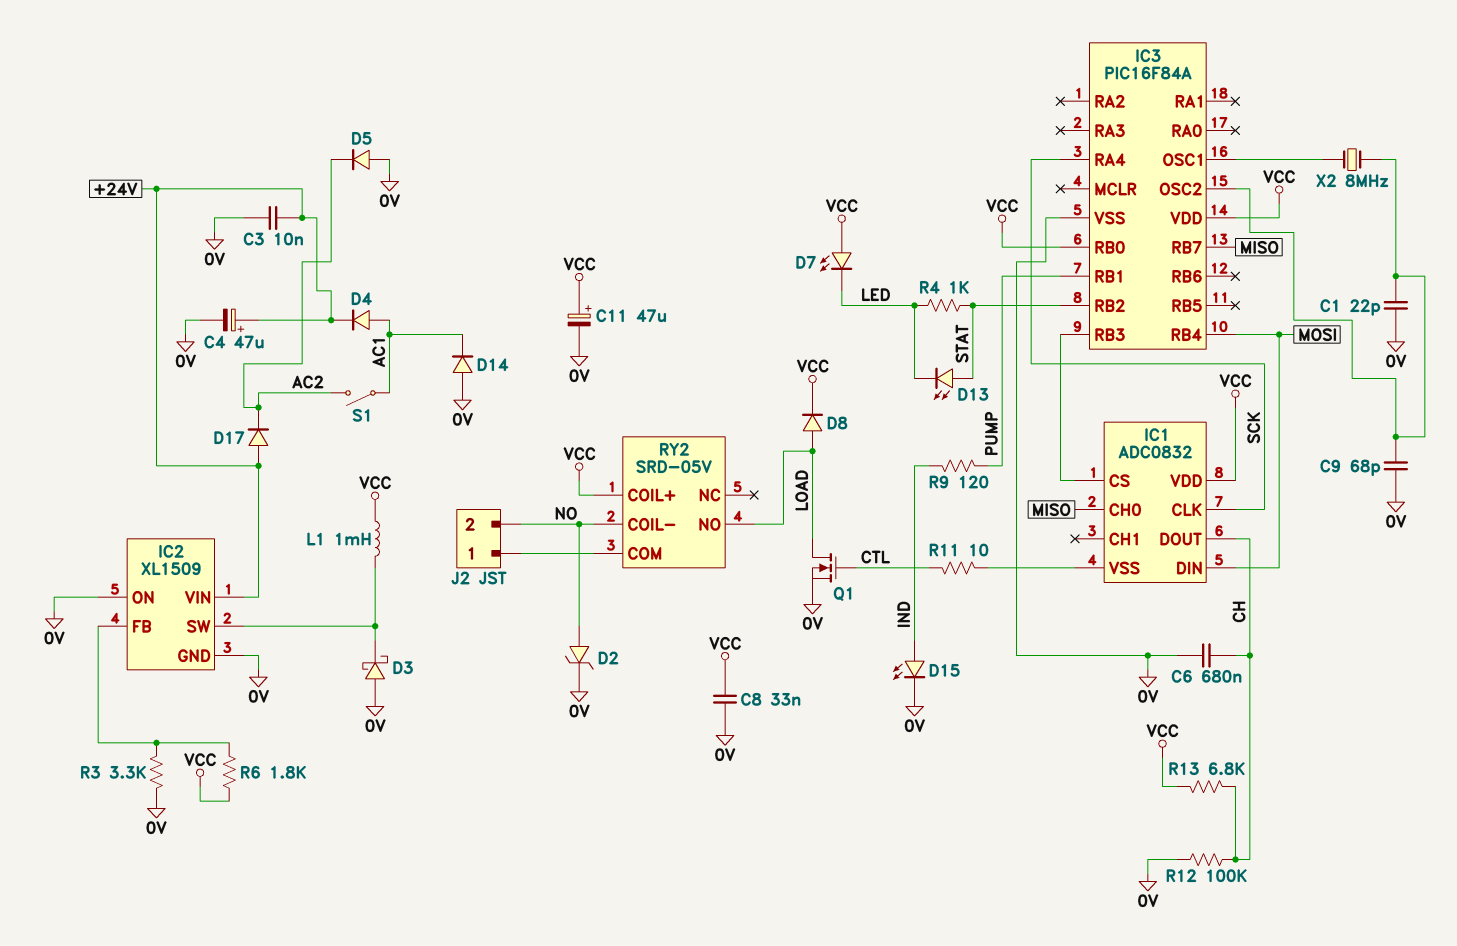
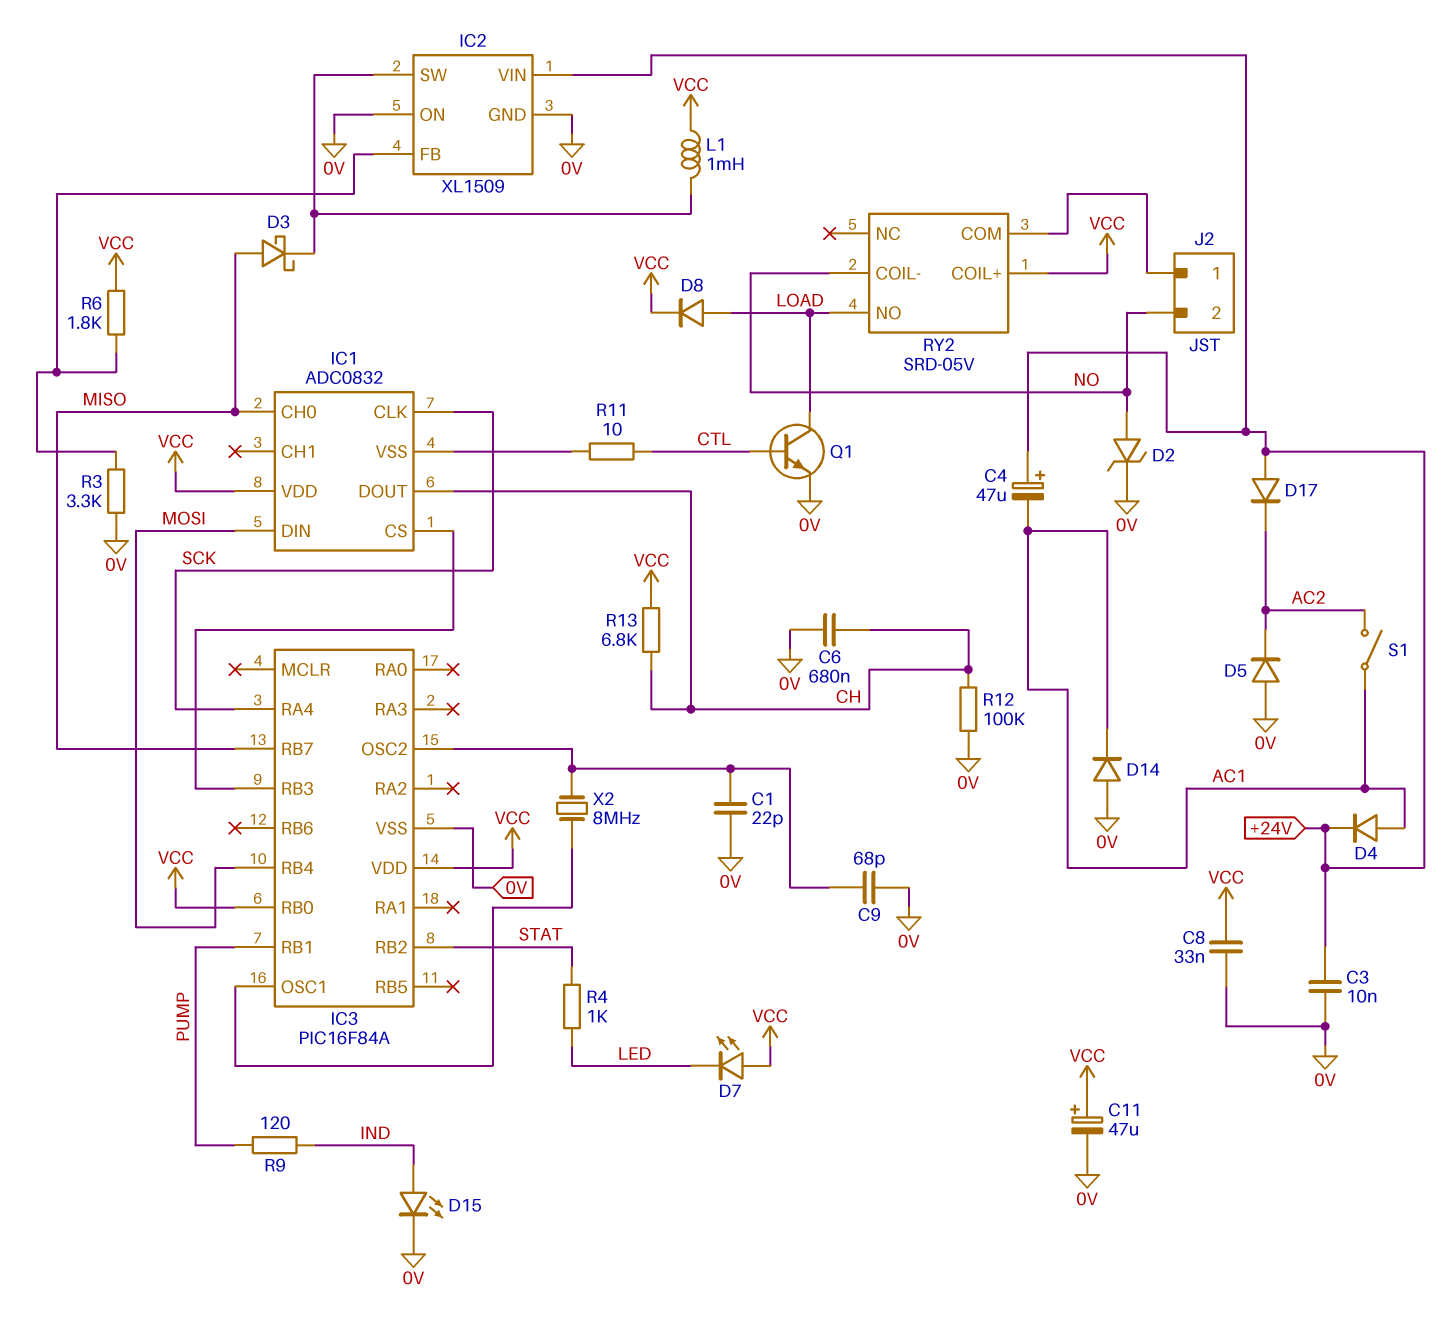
C4: 47uF (plus +24V, minus 0V) -> 47uF (plus +24V, minus AC1)
D3: schottky (A 0V, K IC2/SW) -> schottky (A MISO, K IC2/SW)
D13: LED (A STAT, K LED) -> none
Q1: NMOS (G CTL, D LOAD, S 0V) -> NPN (B CTL, C LOAD, E 0V)

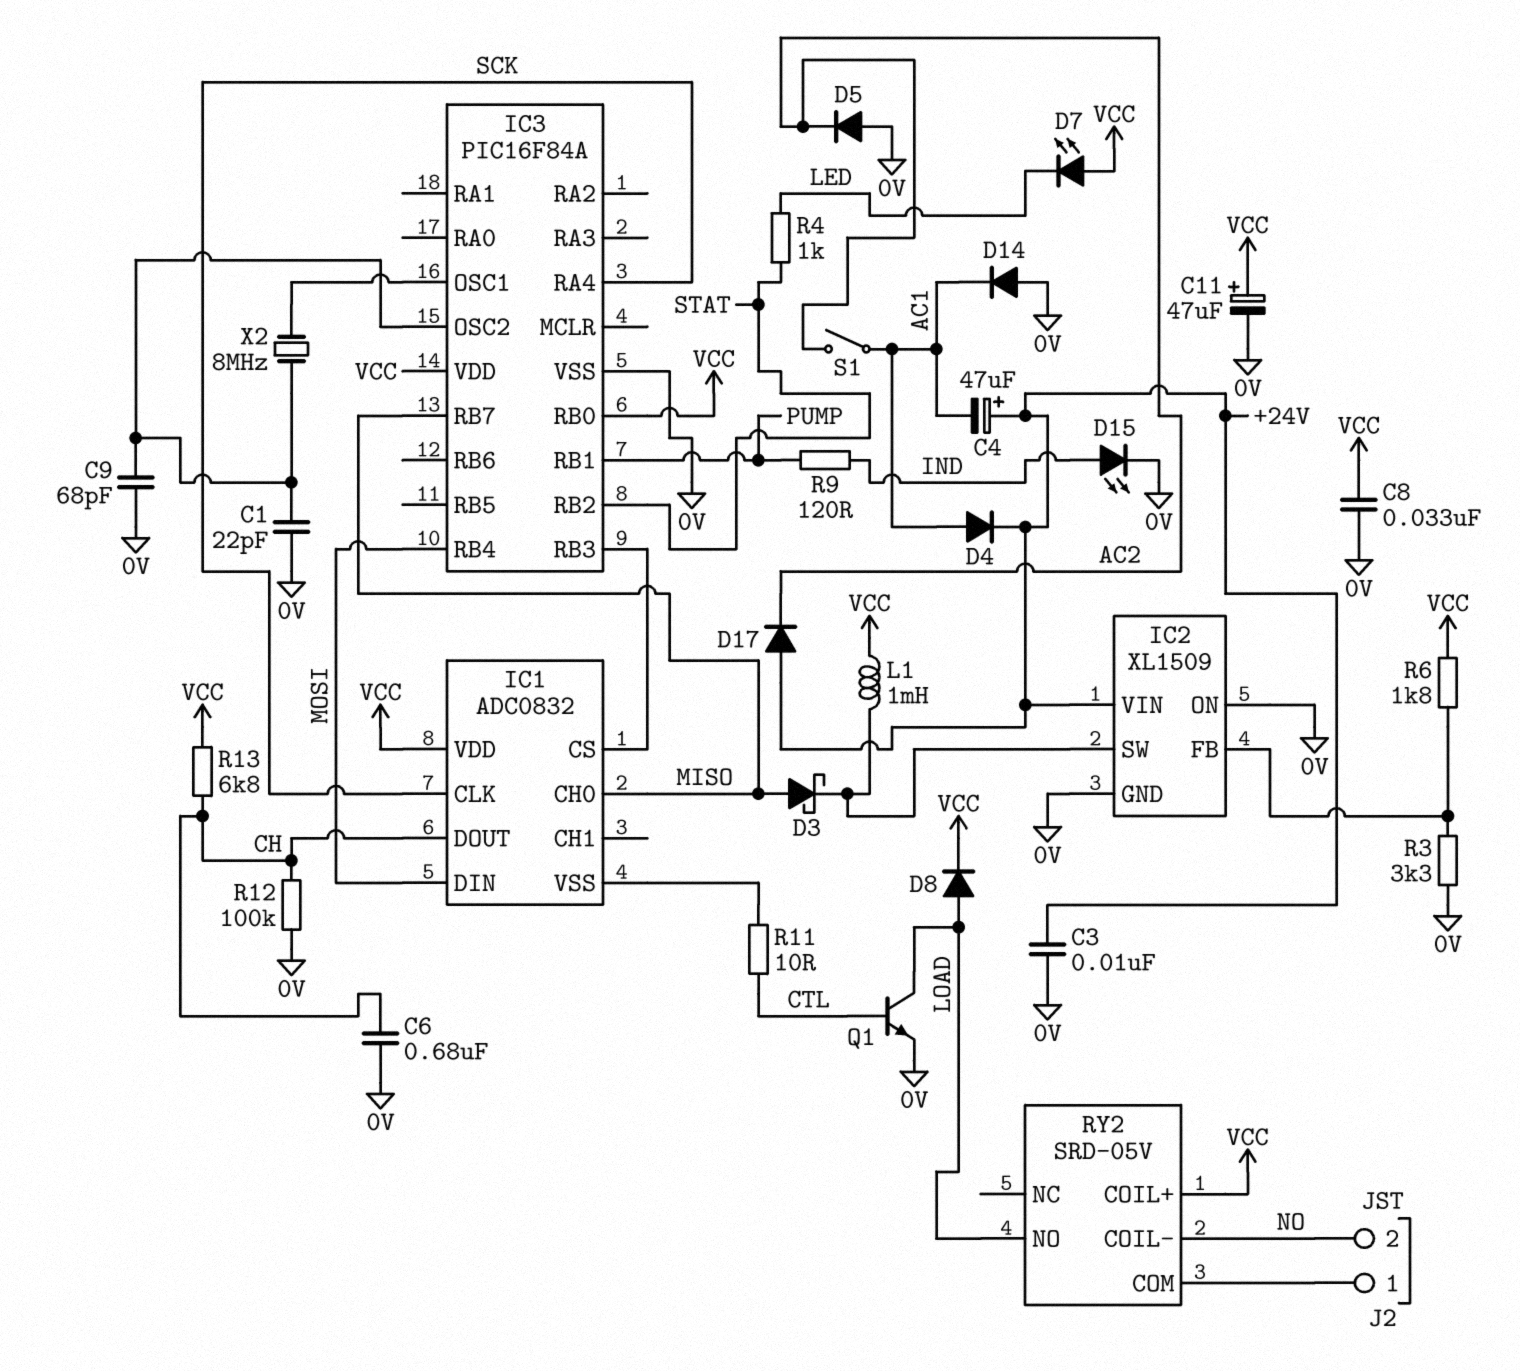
D2: zener (A NO, K 0V) -> none

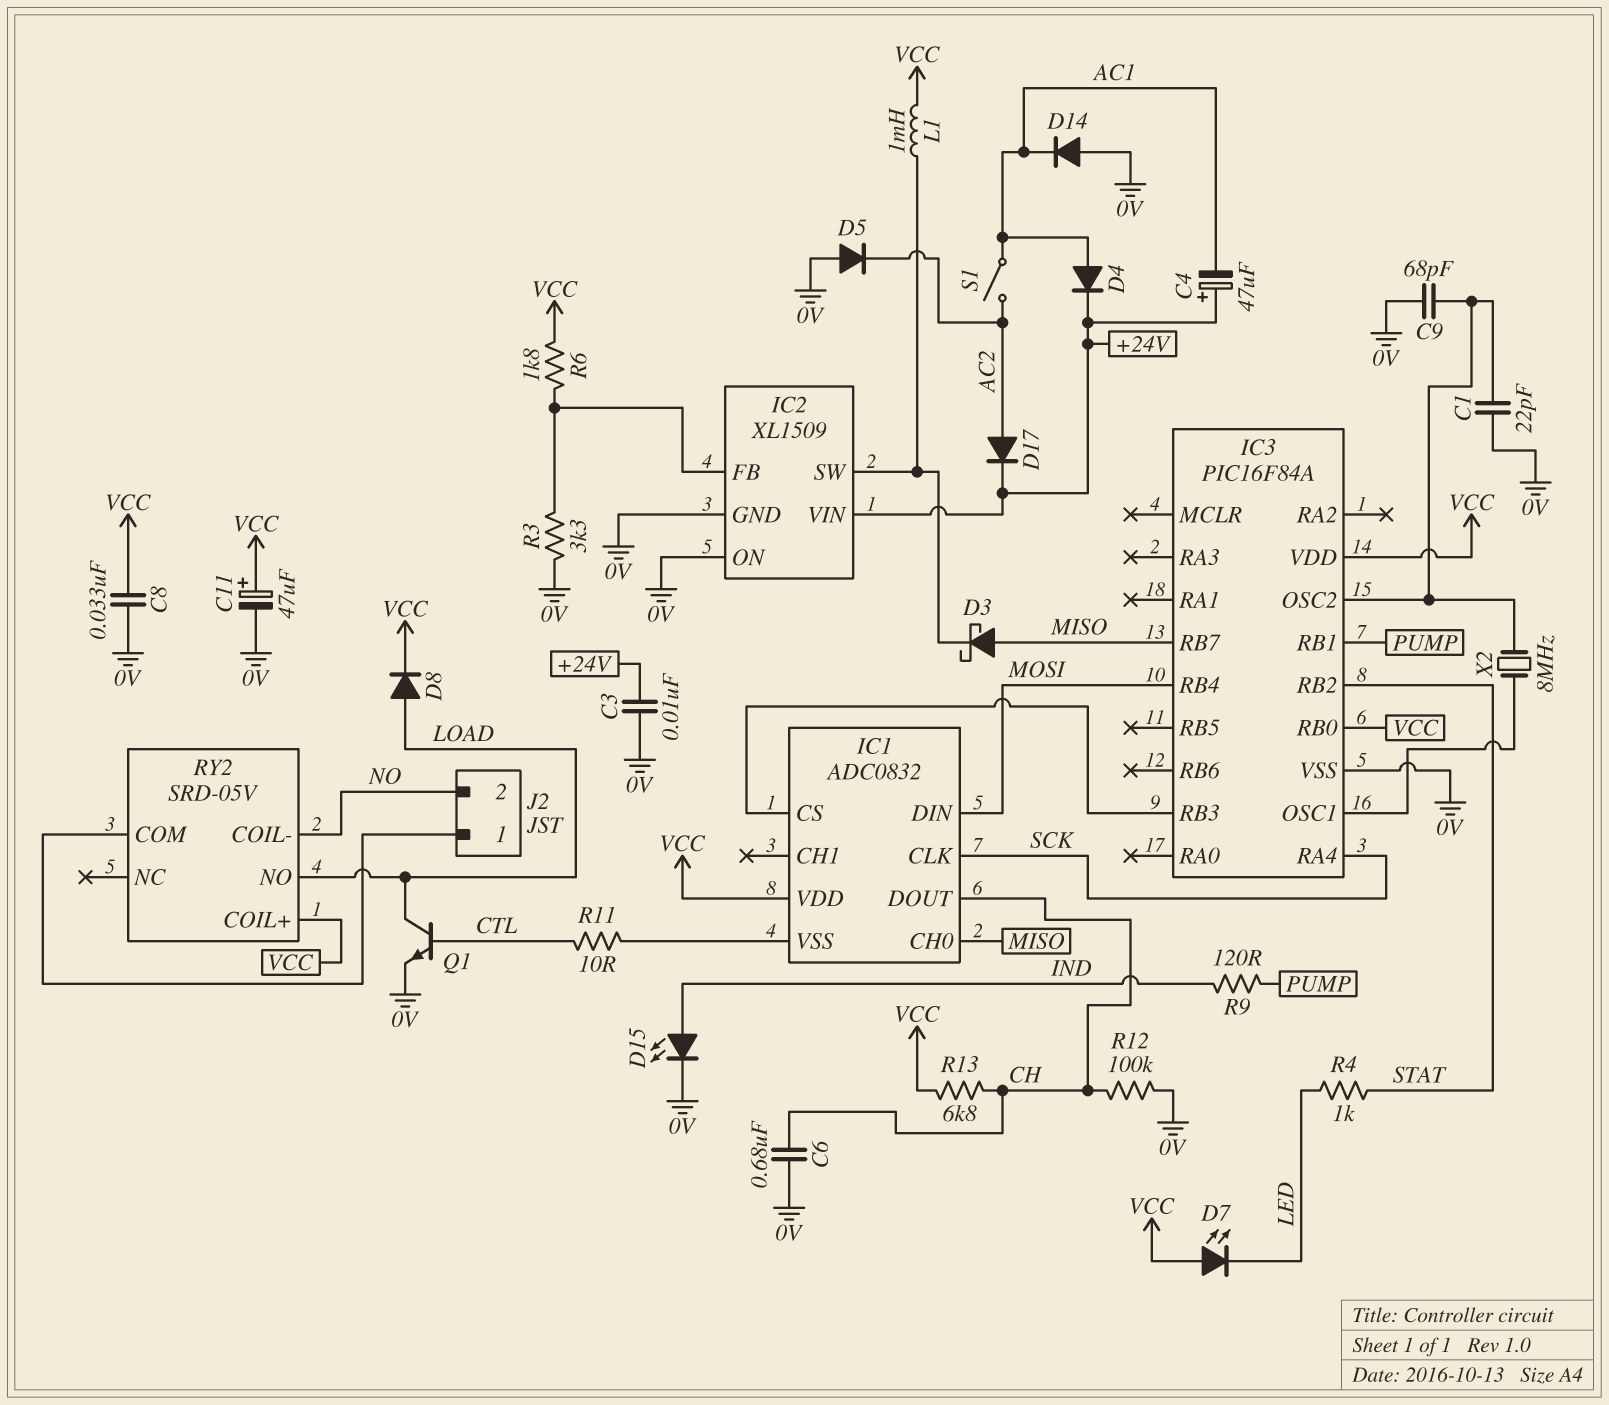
D17: diode (A +24V, K AC2) -> diode (A AC2, K +24V)

